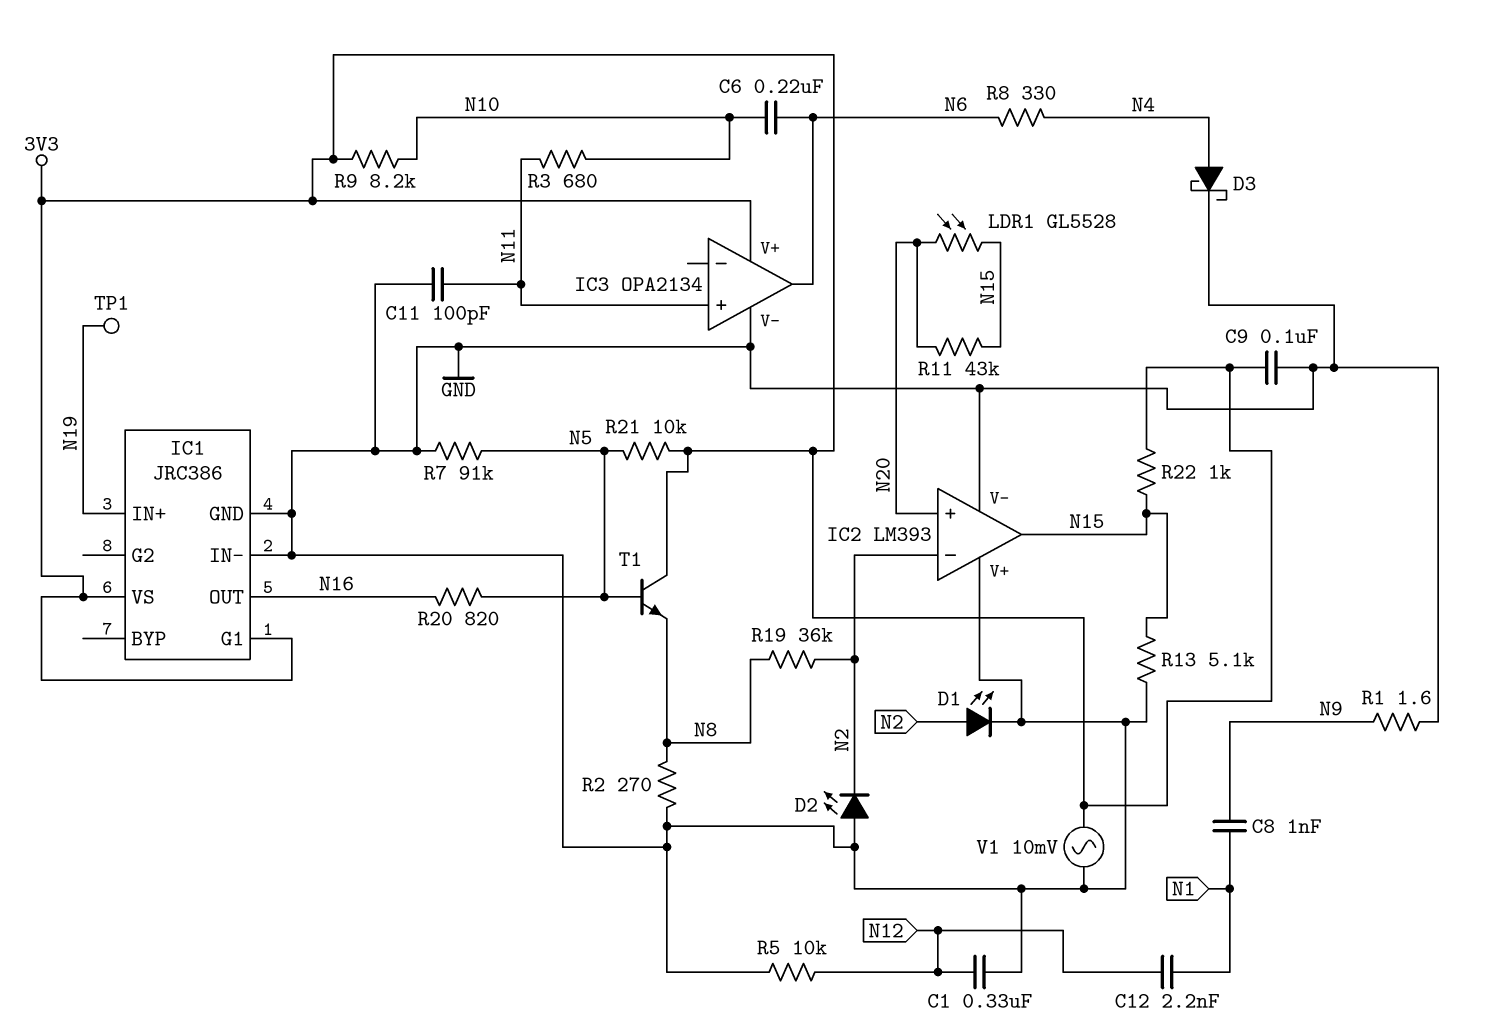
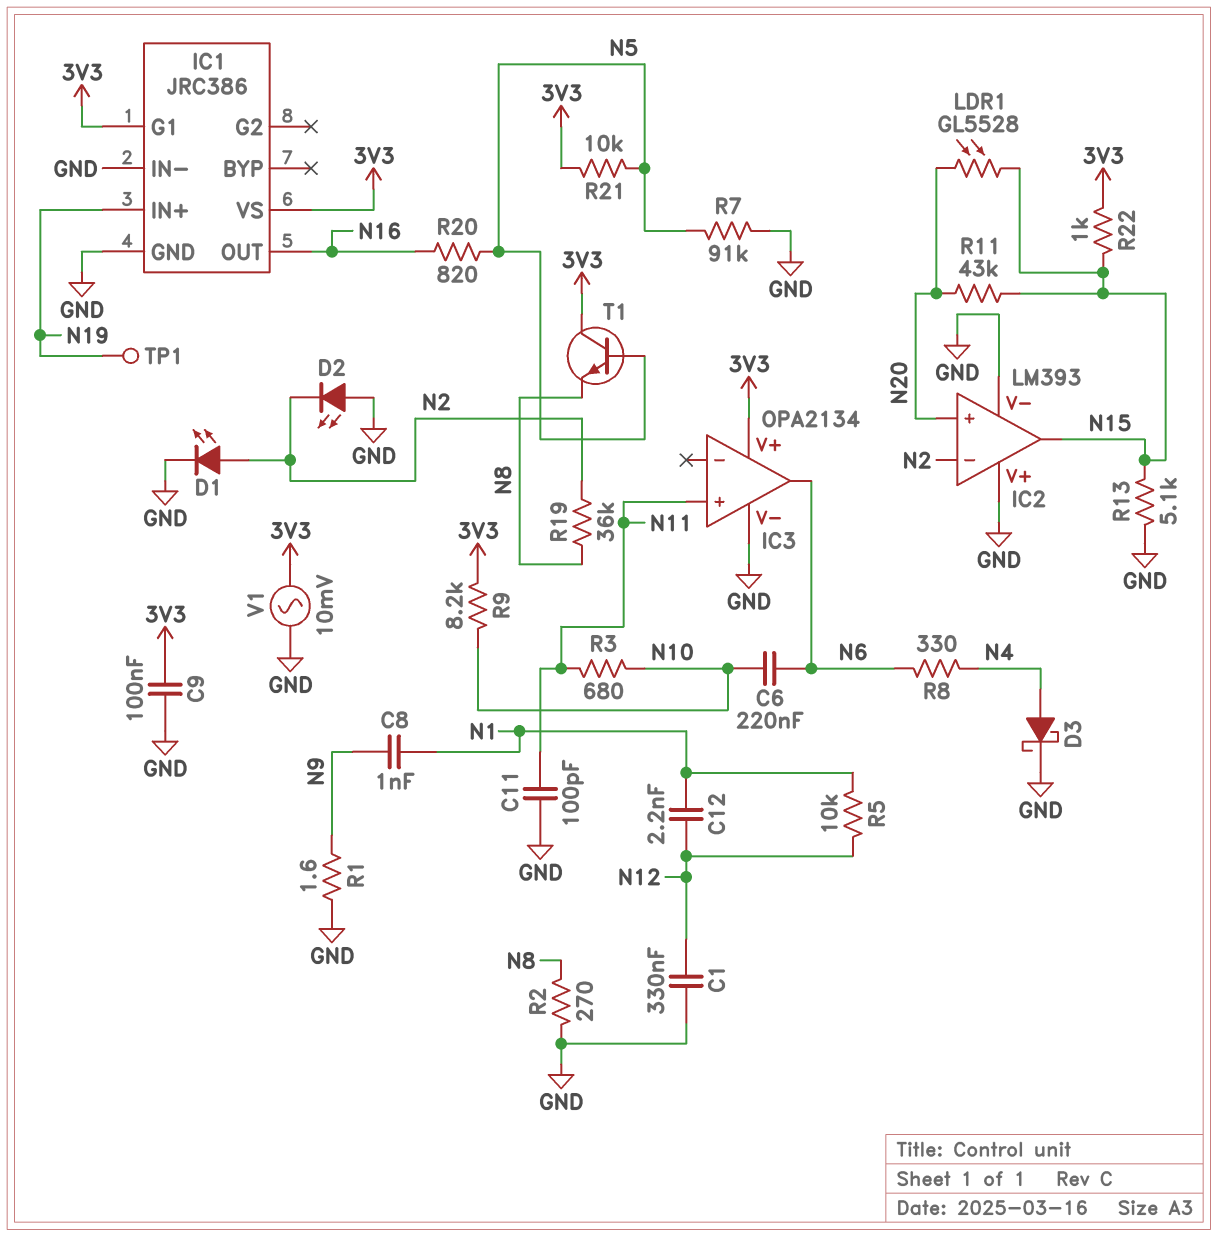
R5: 10k (GND, N12) -> 10k (N1, N12)

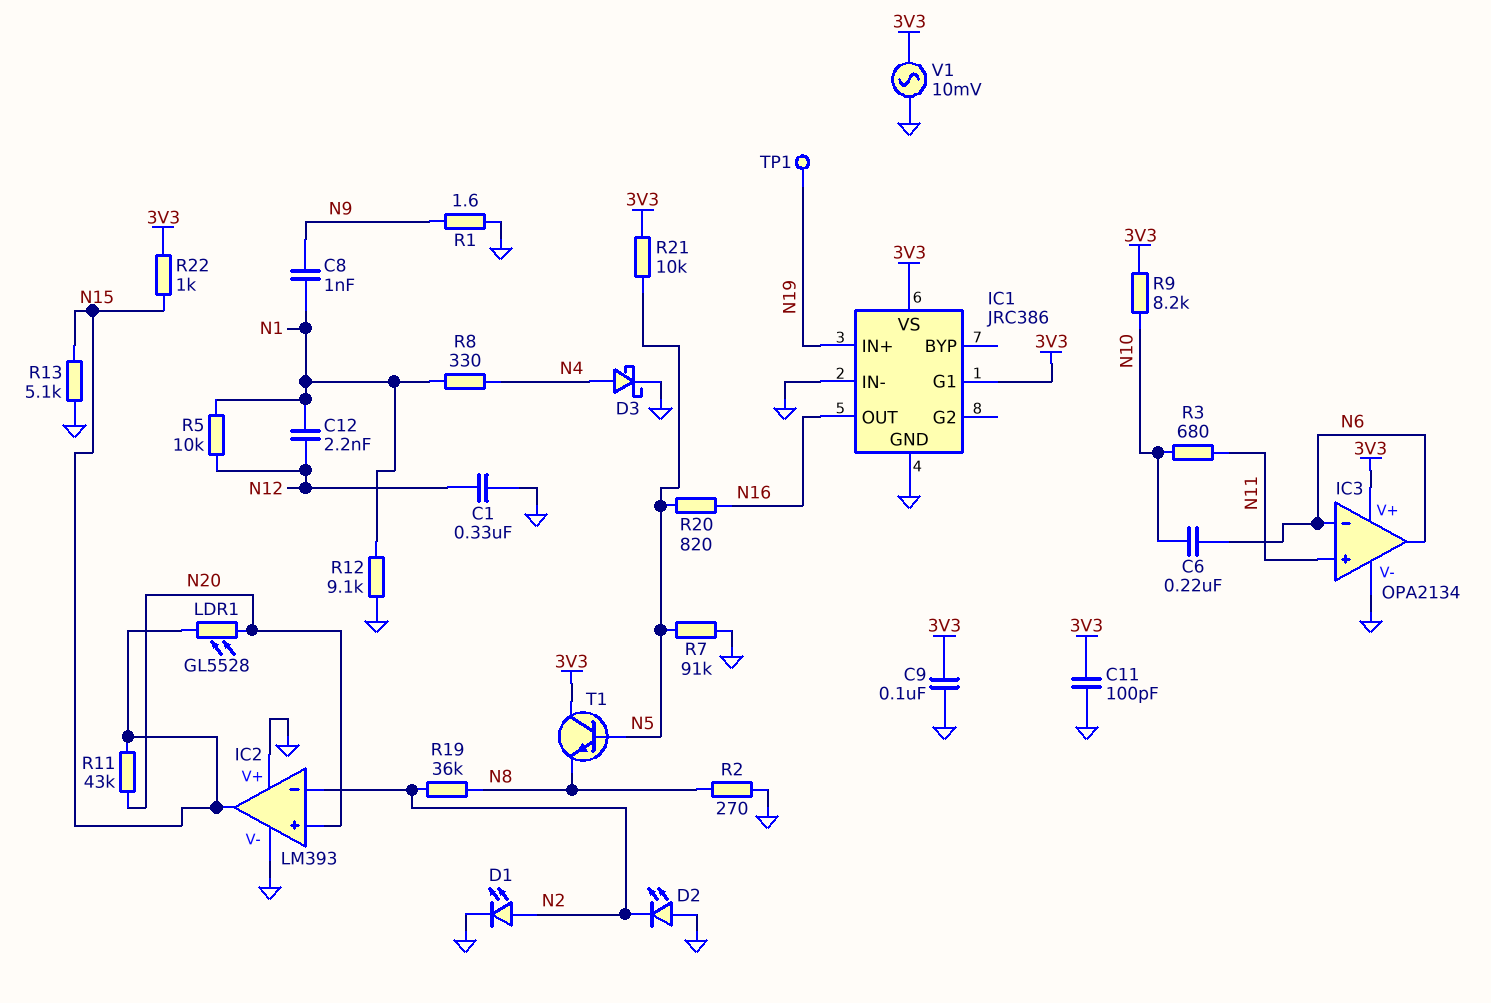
C11: 100pF (GND, N11) -> 100pF (3V3, GND)
IC3 pin in-: none -> N6
R8: 330 (N4, N6) -> 330 (N1, N4)
R12: none -> 9.1k (GND, N1)

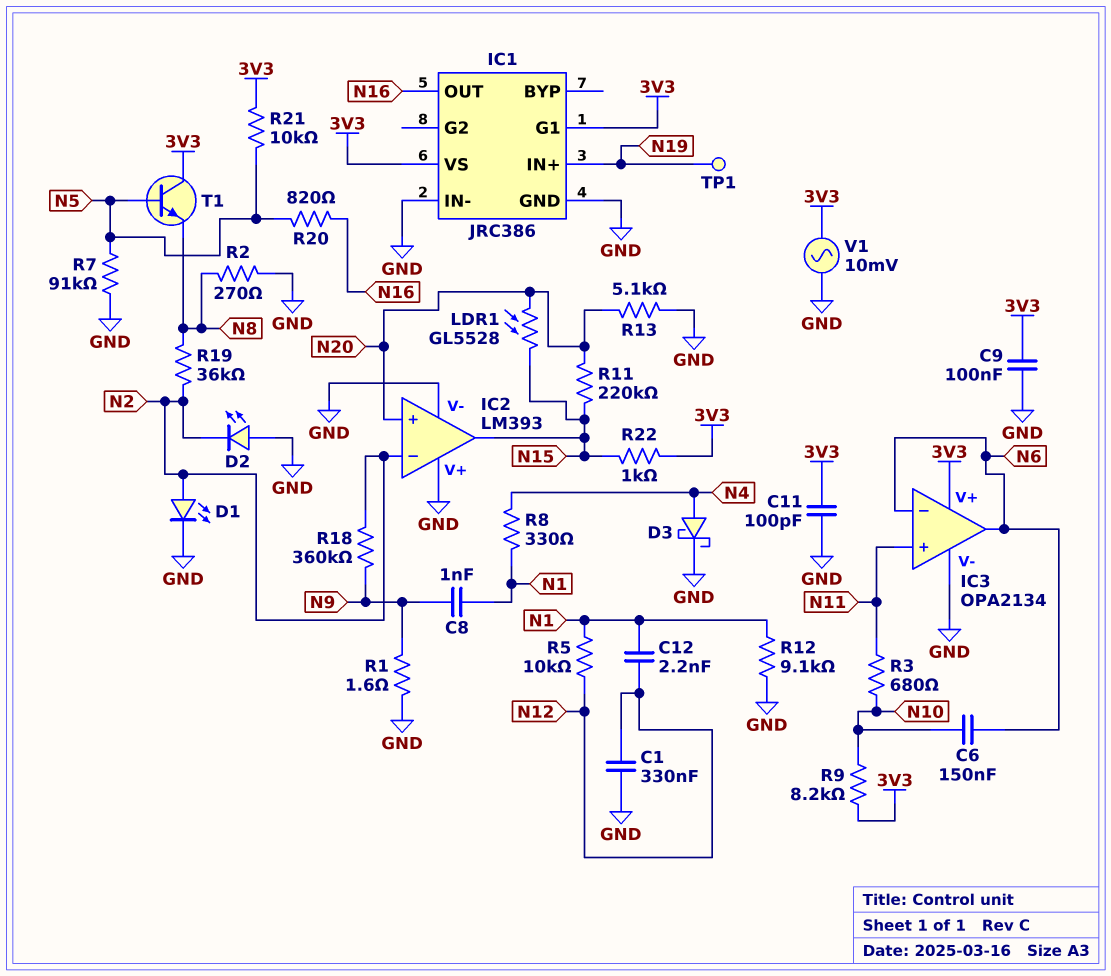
C6: 220nF (N6, N10) -> 150nF (N6, N10)
R11: 43k (N15, N20) -> 220k (N15, N20)
R13: 5.1k (GND, N15) -> 5.1k (GND, N20)
R18: none -> 360k (N2, N9)

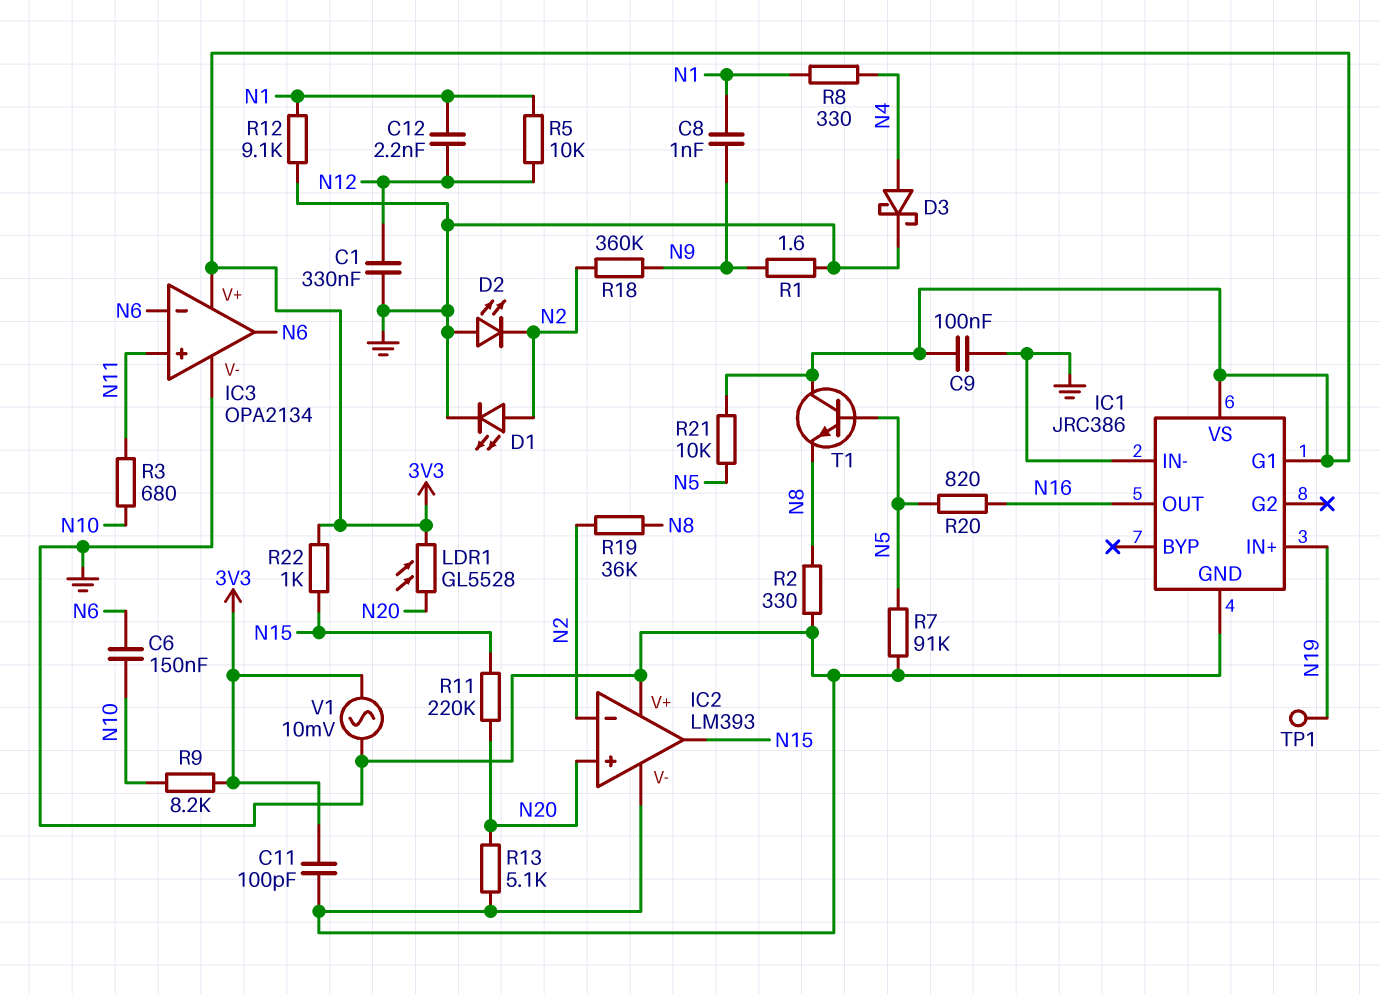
LDR1: GL5528 (N15, N20) -> GL5528 (3V3, N20)
R2: 270 (GND, N8) -> 330 (GND, N8)

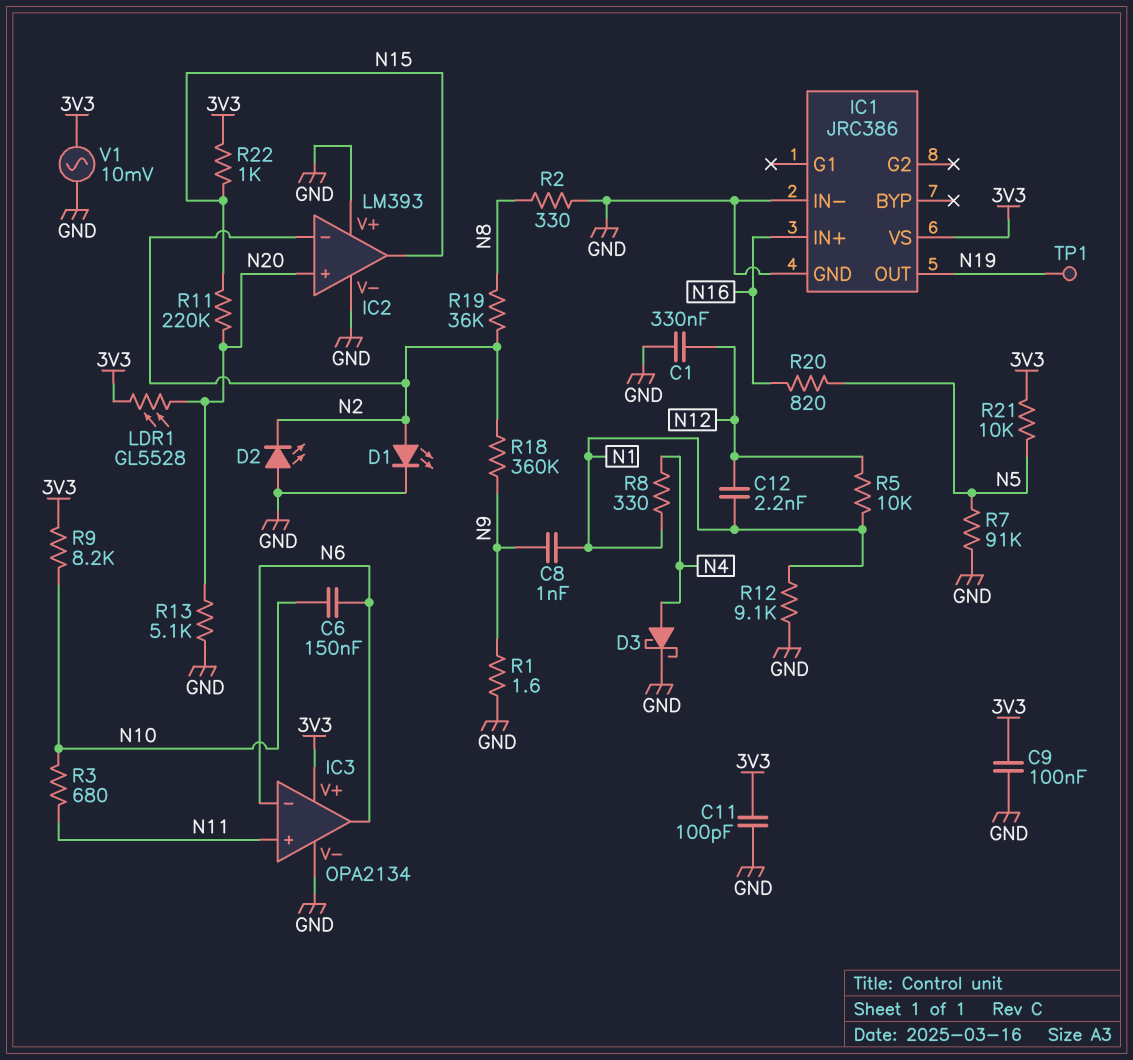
IC1 pin G1: 3V3 -> none
IC1 pin IN+: N19 -> N16
IC1 pin OUT: N16 -> N19
T1: NPN (B N5, C 3V3, E N8) -> none

